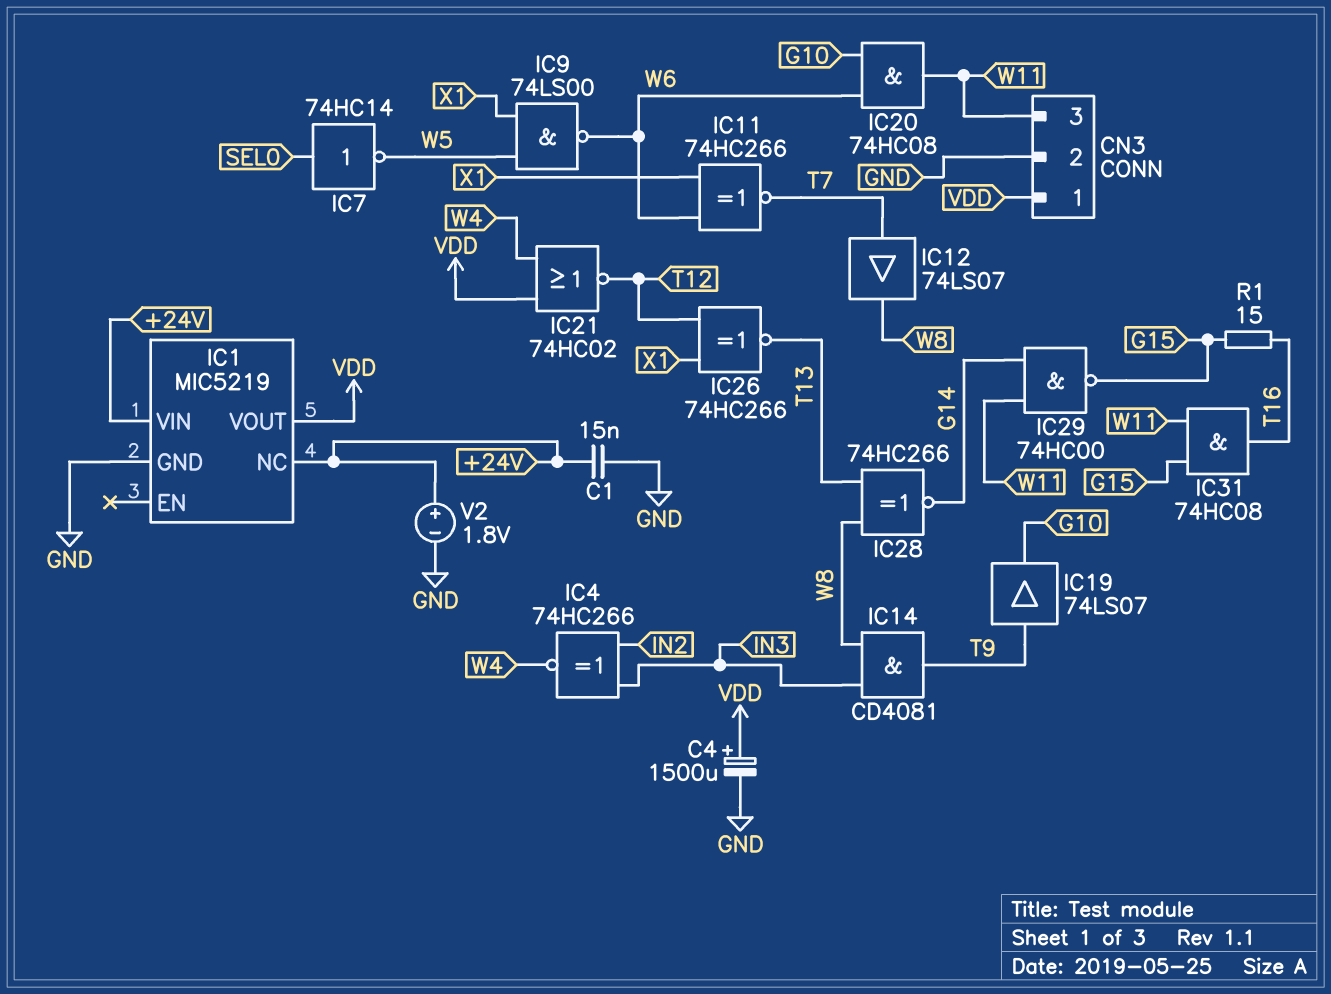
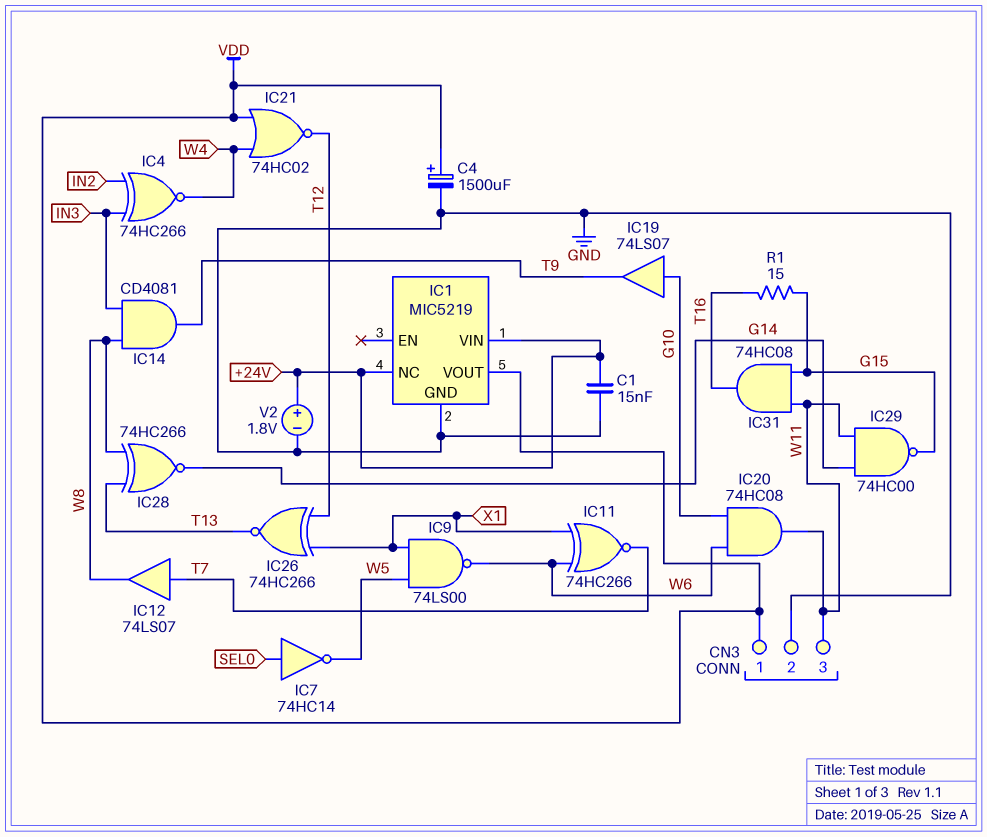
IC19: buffer 74LS07 (in T9, out G10) -> buffer 74LS07 (in G10, out T9)

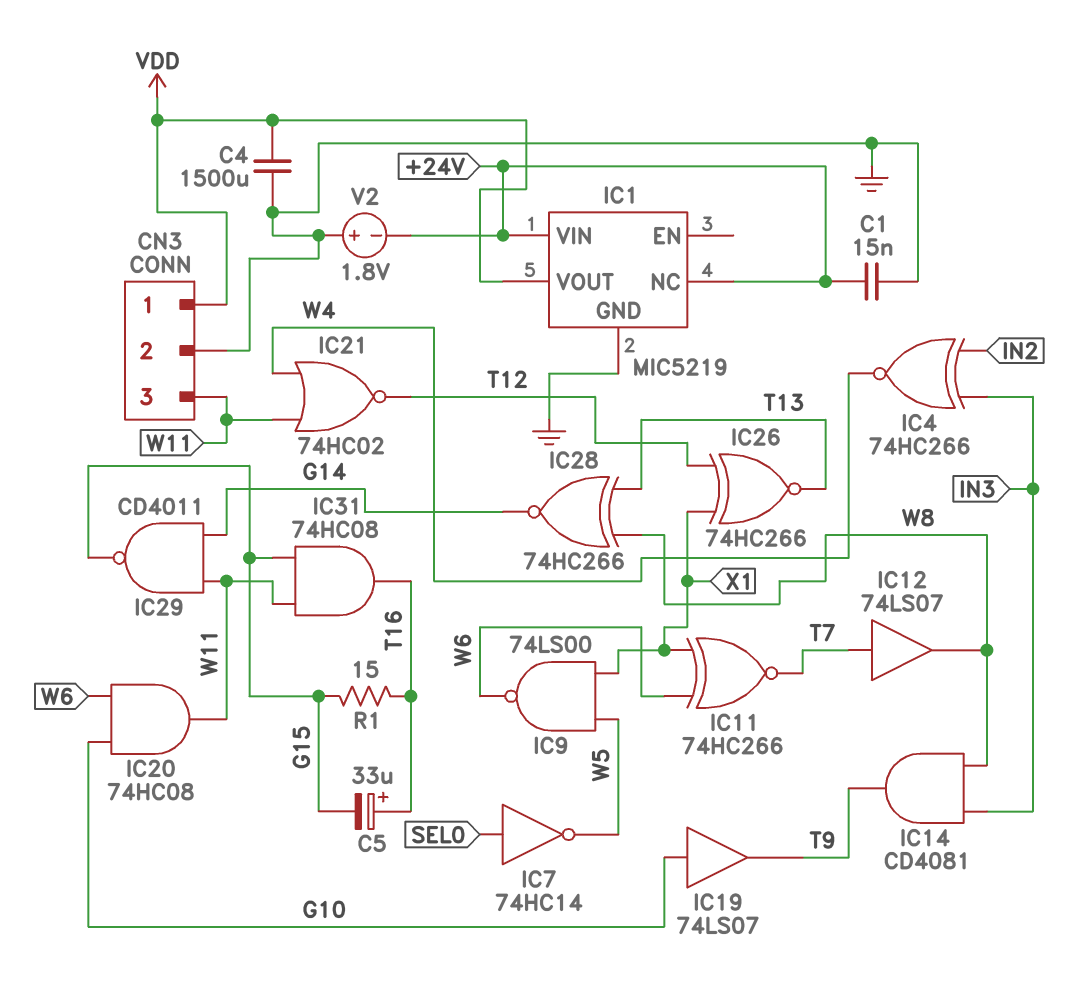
C4: 1500uF (plus VDD, minus GND) -> 1500uF (GND, VDD)
C5: none -> 33uF (plus T16, minus G15)
IC21: NOR 74HC02 (in VDD, in W4, out T12) -> NOR 74HC02 (in W4, in W11, out T12)
IC29: NAND 74HC00 (in G14, in W11, out G15) -> NAND CD4011 (in G14, in W11, out G15)
V2: 1.8V (plus +24V, minus GND) -> 1.8V (plus GND, minus +24V)

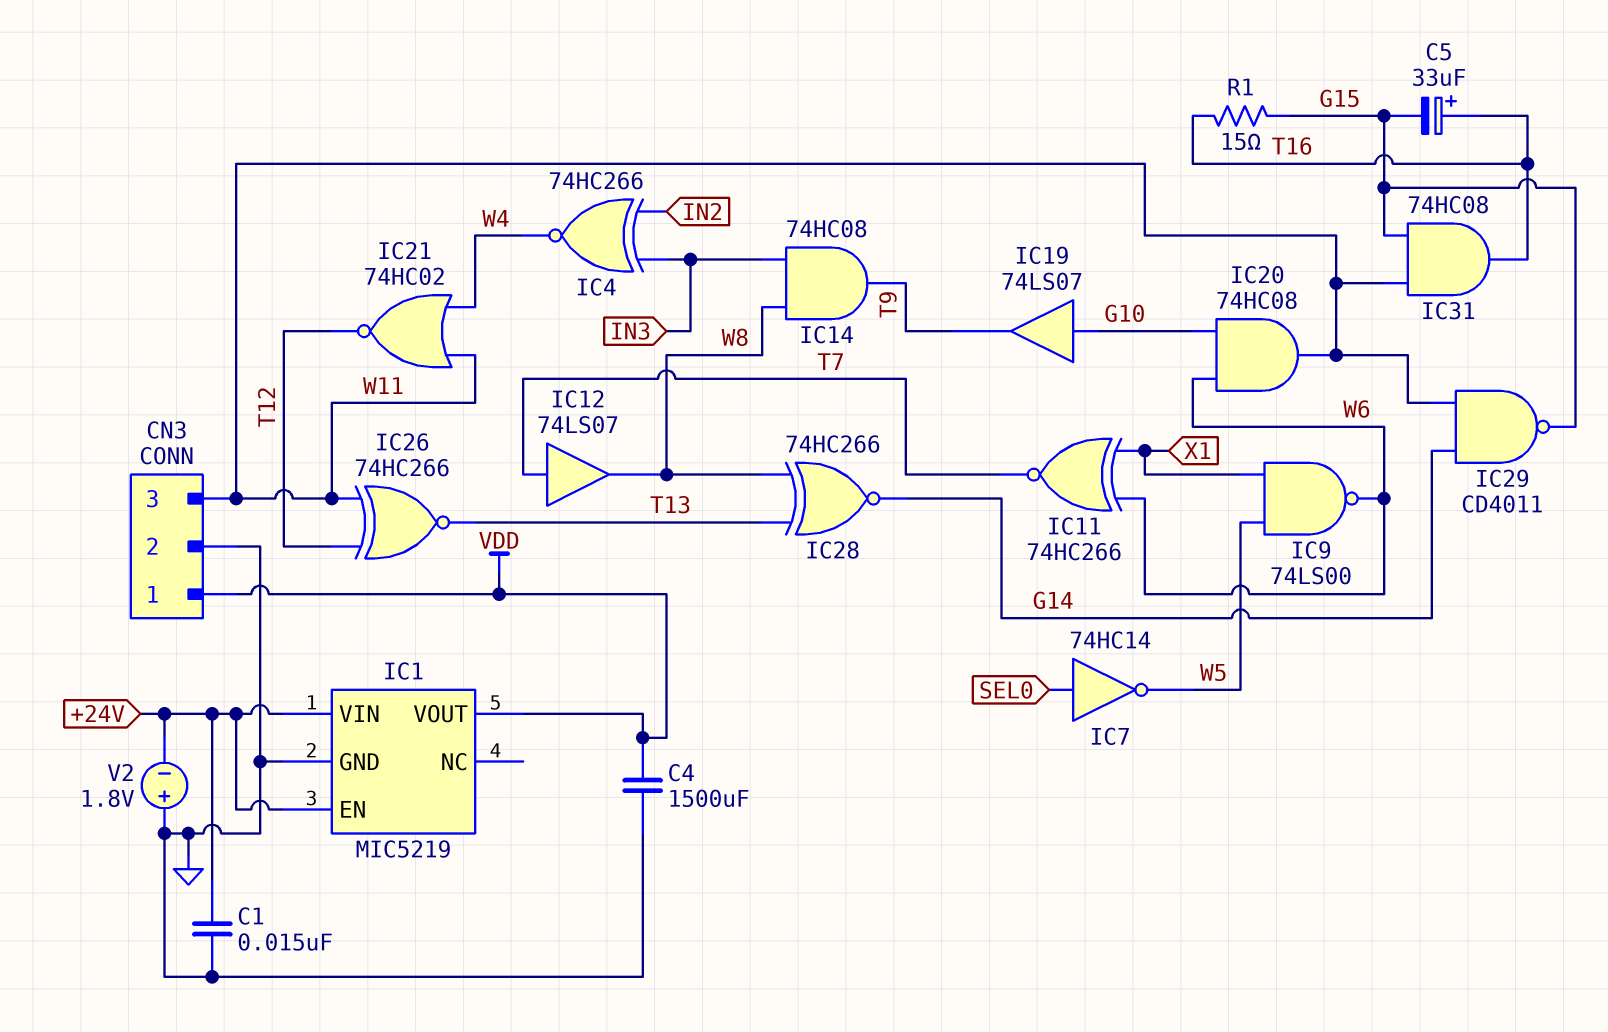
IC1 pin EN: none -> +24V
IC1 pin NC: +24V -> none
IC14: AND CD4081 (in IN3, in W8, out T9) -> AND 74HC08 (in IN3, in W8, out T9)
IC26: XNOR 74HC266 (in T12, in X1, out T13) -> XNOR 74HC266 (in T12, in W11, out T13)

